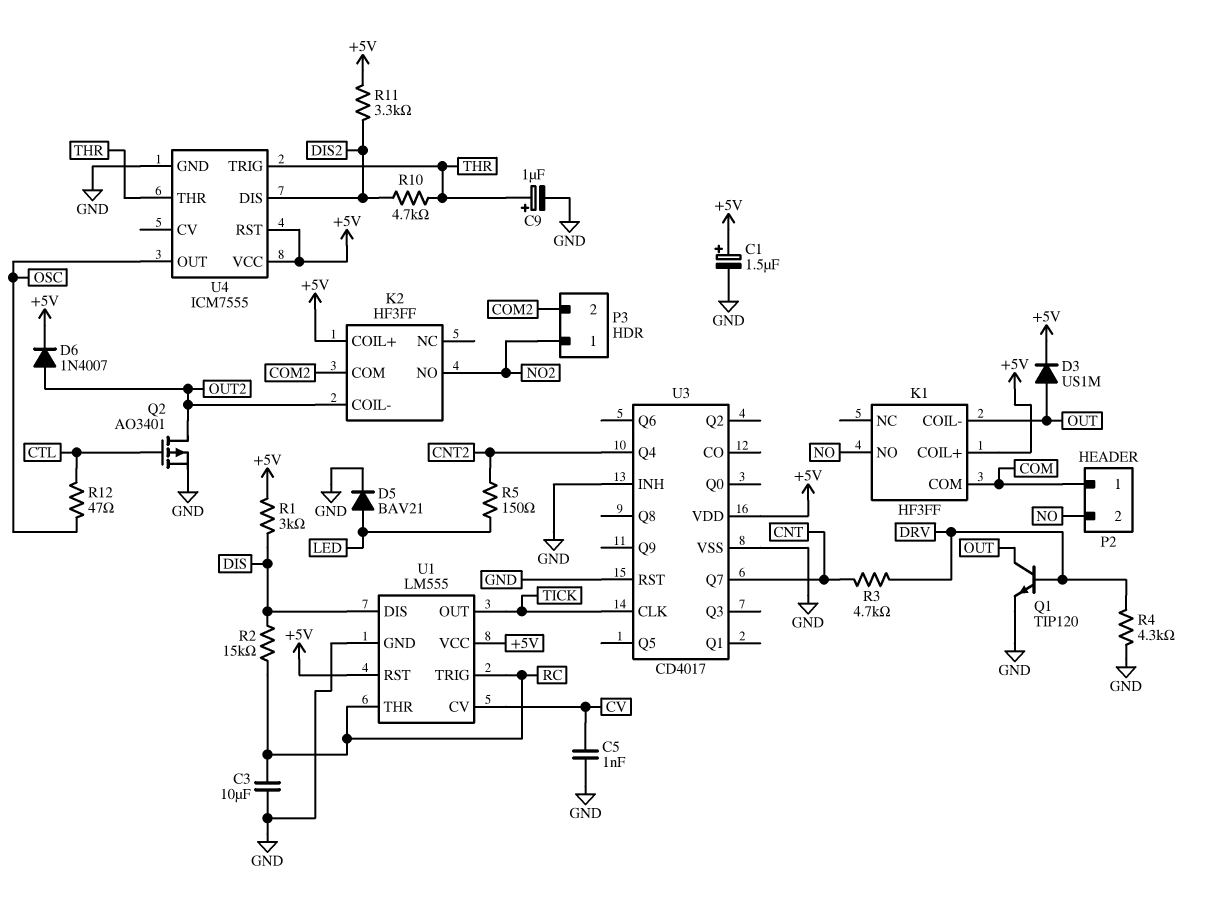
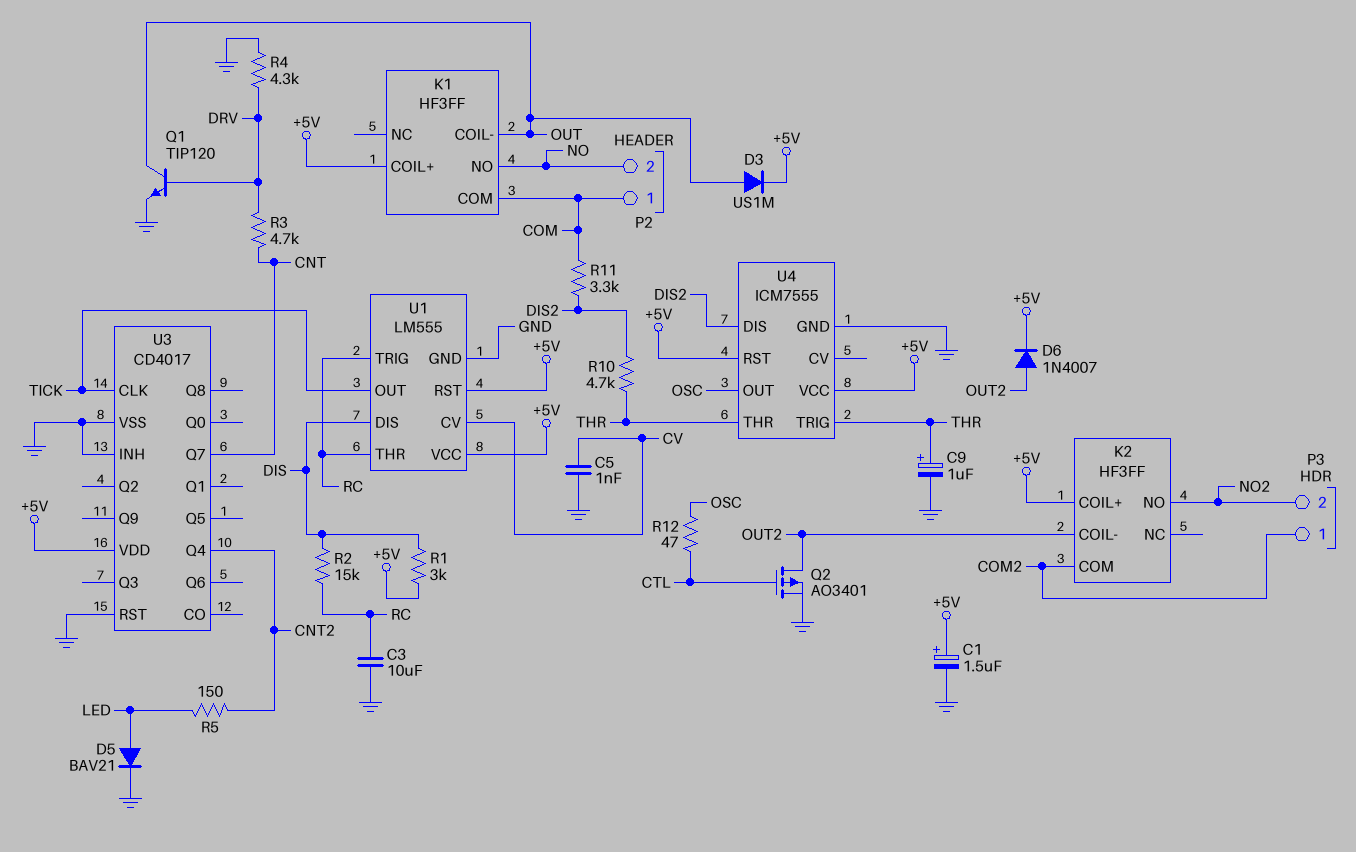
P3 pin 1: NO2 -> COM2
P3 pin 2: COM2 -> NO2
R11: 3.3k (+5V, DIS2) -> 3.3k (COM, DIS2)

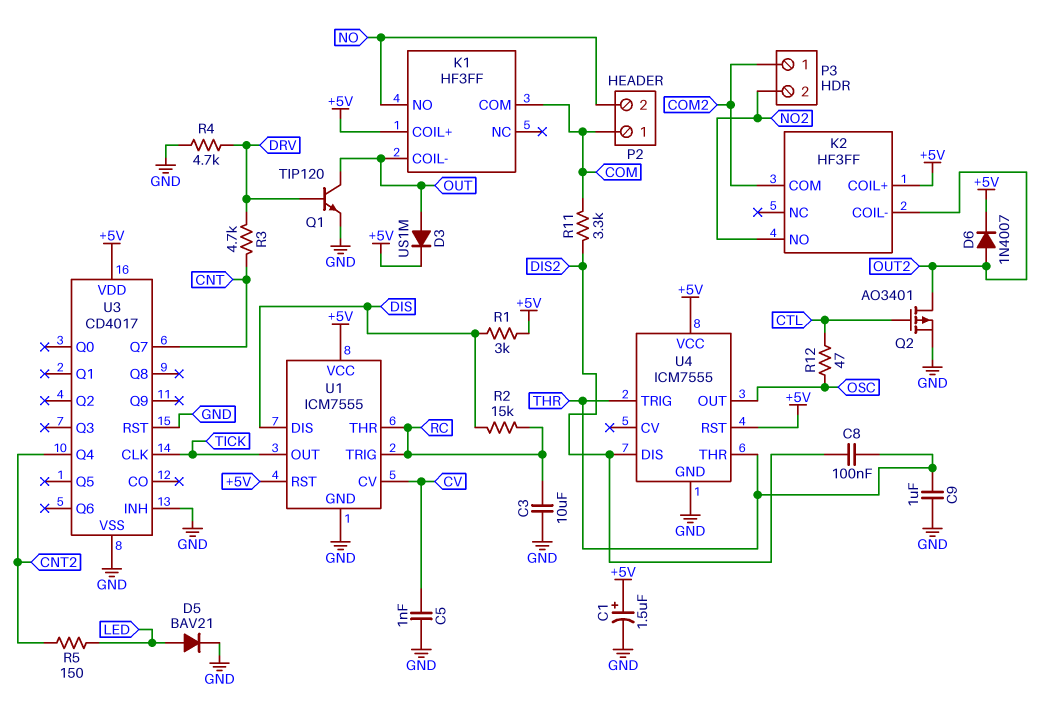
C8: none -> 100nF (DIS2, THR)
C9: 1uF (plus THR, minus GND) -> 1uF (GND, THR)
R4: 4.3k (DRV, GND) -> 4.7k (DRV, GND)
R10: 4.7k (DIS2, THR) -> none
U1: LM555 -> ICM7555

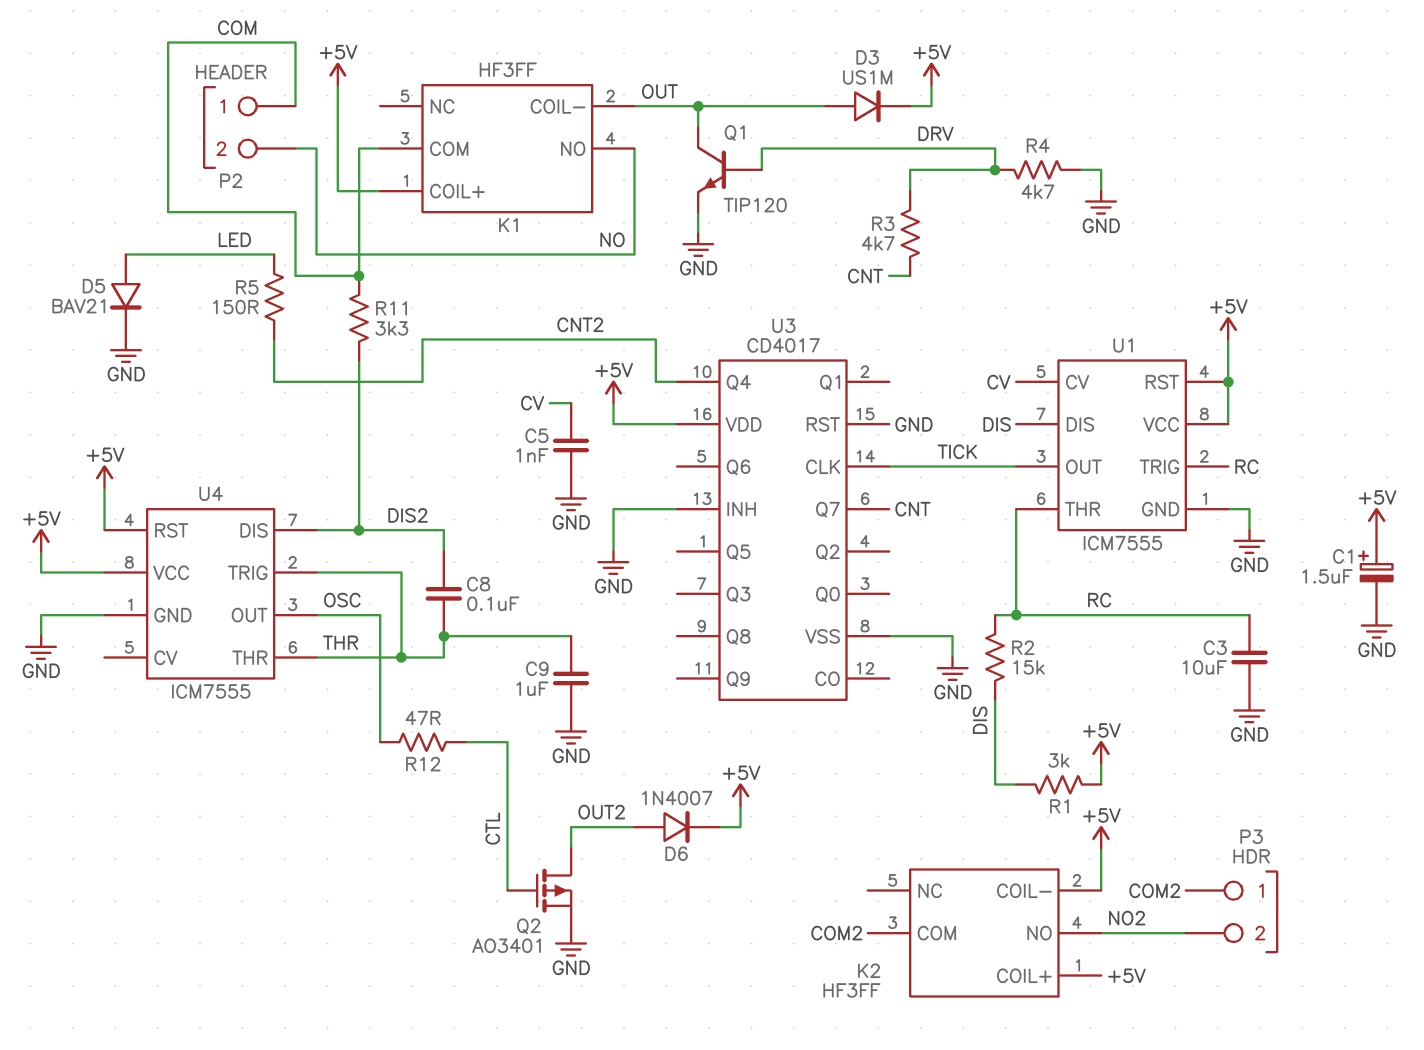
K2 pin COIL-: OUT2 -> +5V

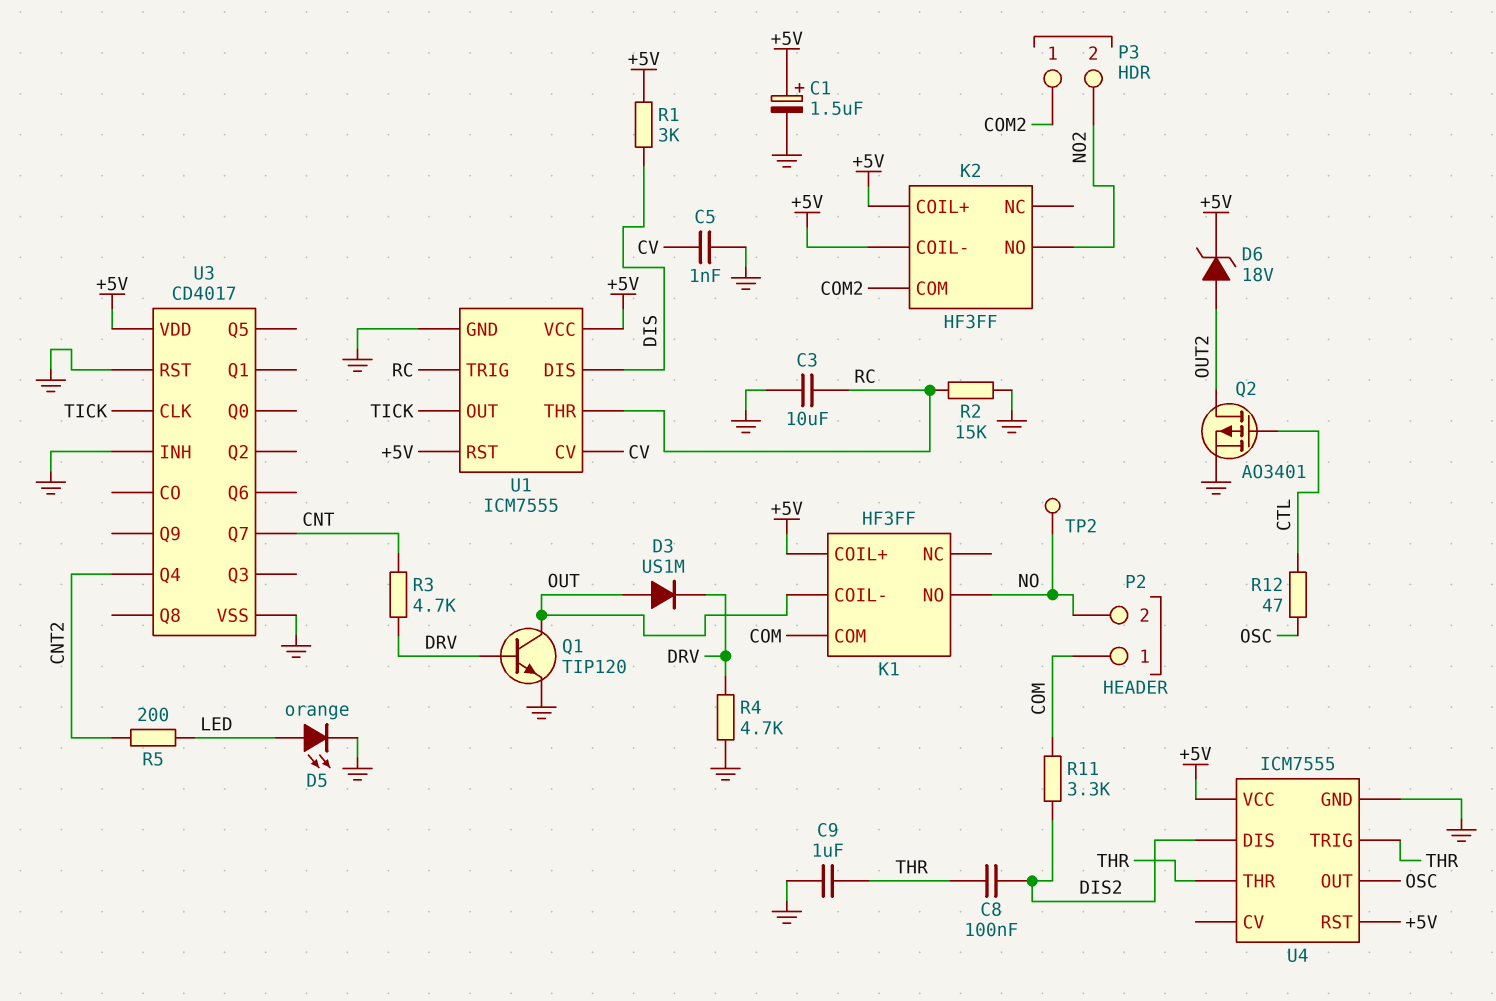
D3: diode US1M (A OUT, K +5V) -> diode US1M (A OUT, K DRV)
D5: diode BAV21 (A LED, K GND) -> LED orange (A LED, K GND)
D6: diode 1N4007 (A OUT2, K +5V) -> zener 18V (A OUT2, K +5V)
R2: 15k (DIS, RC) -> 15k (GND, RC)
R5: 150 (CNT2, LED) -> 200 (CNT2, LED)
TP2: none -> test point (NO)

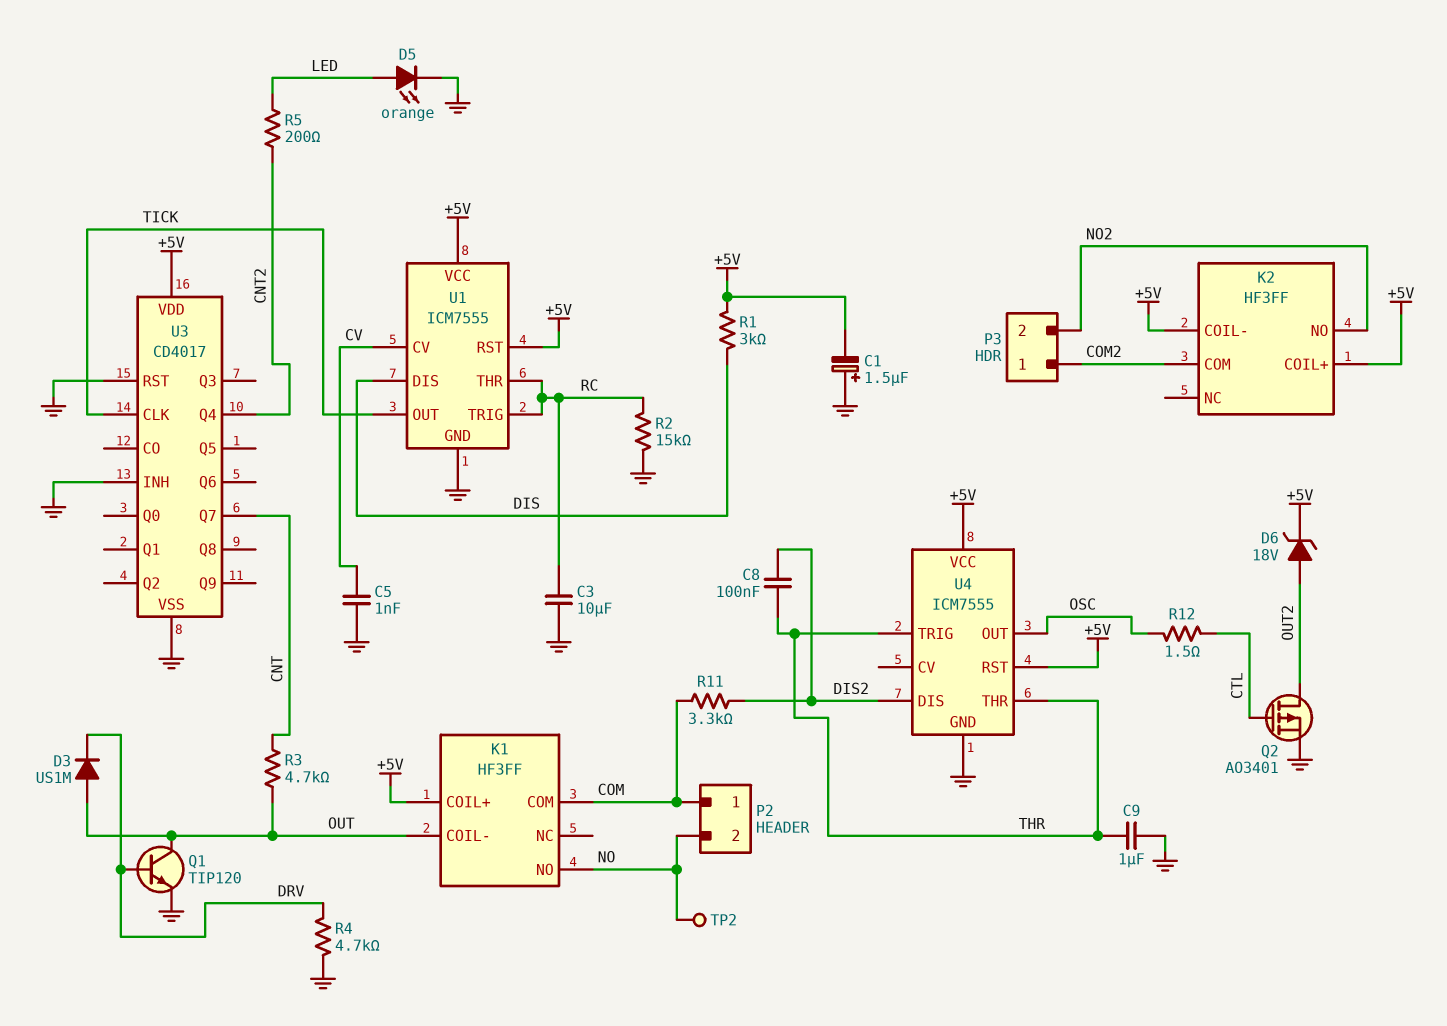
C1: 1.5uF (plus +5V, minus GND) -> 1.5uF (plus GND, minus +5V)
R3: 4.7k (CNT, DRV) -> 4.7k (CNT, OUT)
R12: 47 (CTL, OSC) -> 1.5 (CTL, OSC)

